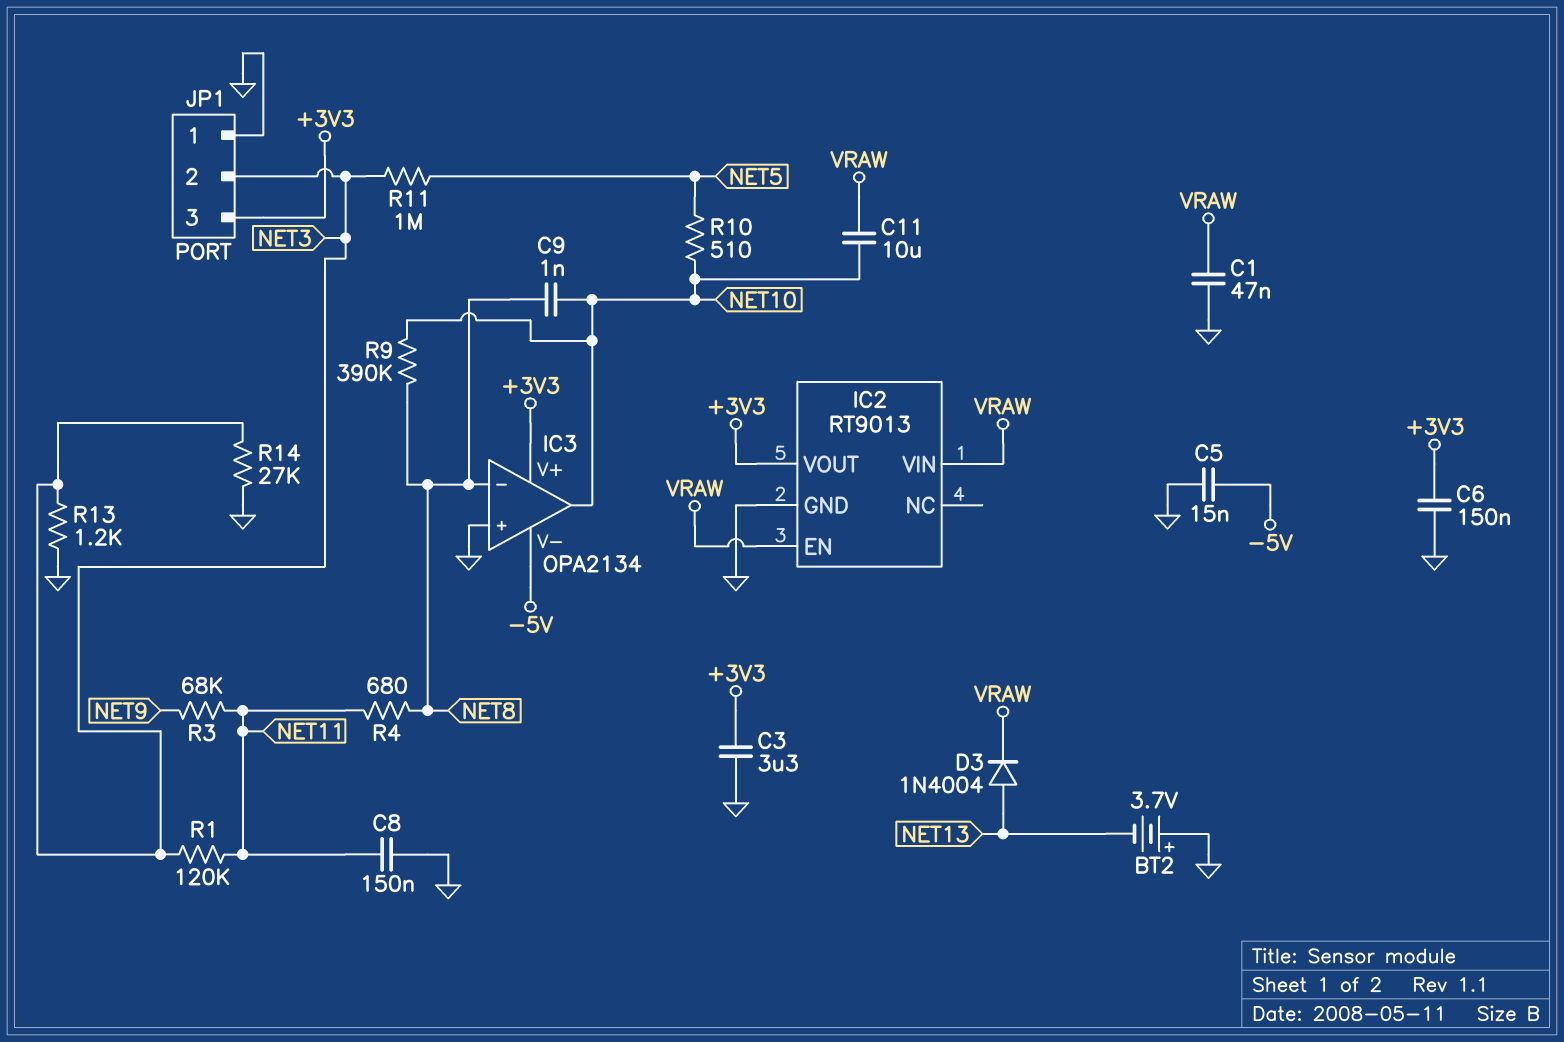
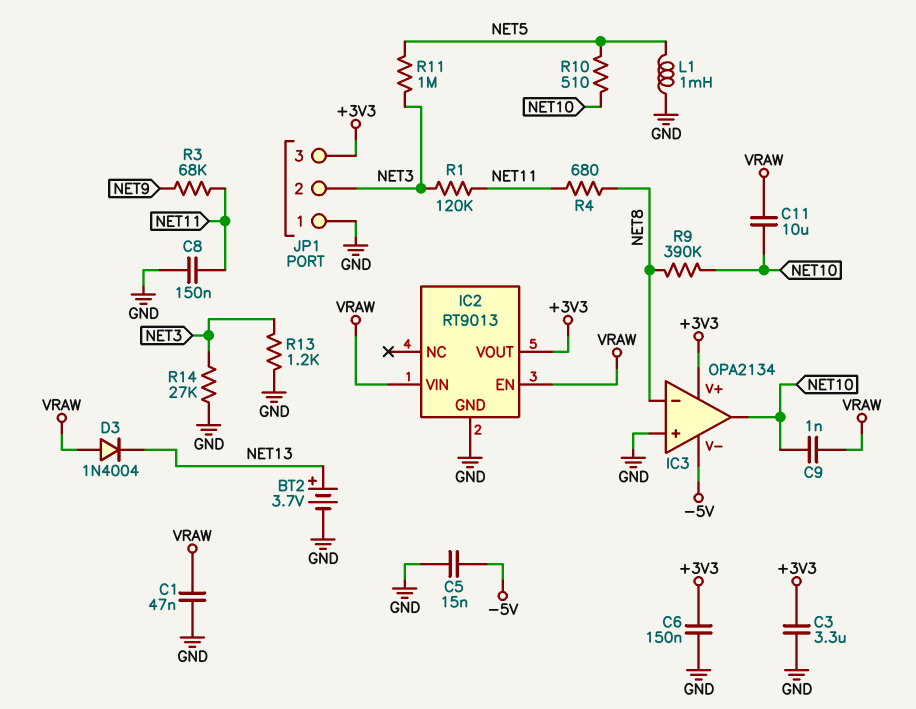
BT2: 3.7V (plus GND, minus NET13) -> 3.7V (plus NET13, minus GND)
C9: 1nF (NET8, NET10) -> 1nF (NET10, VRAW)
D3: diode 1N4004 (A NET13, K VRAW) -> diode 1N4004 (A VRAW, K NET13)
L1: none -> 1mH (GND, NET5)

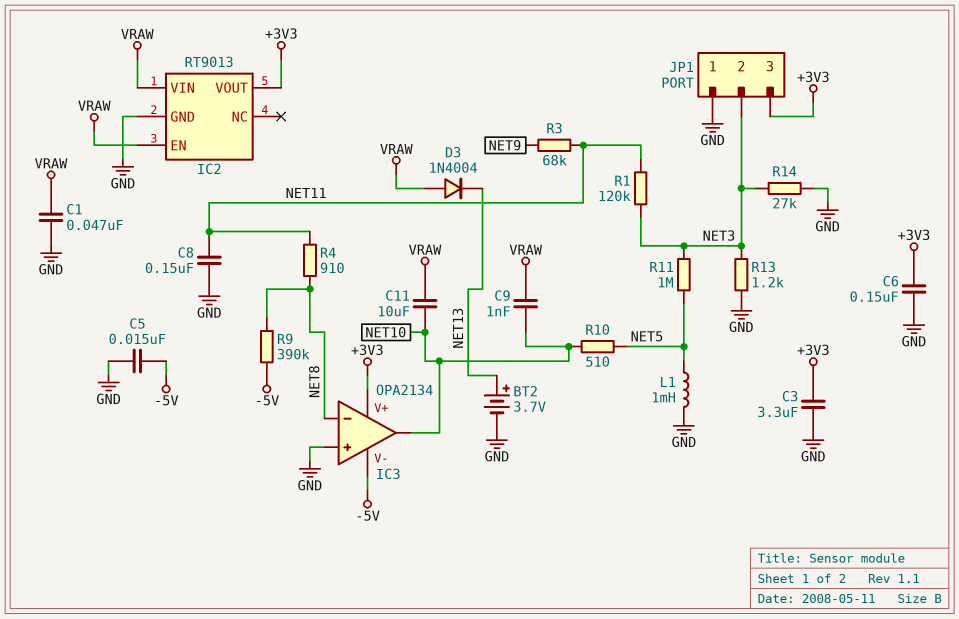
R4: 680 (NET8, NET11) -> 910 (NET8, NET11)
R9: 390k (NET8, NET10) -> 390k (-5V, NET8)

